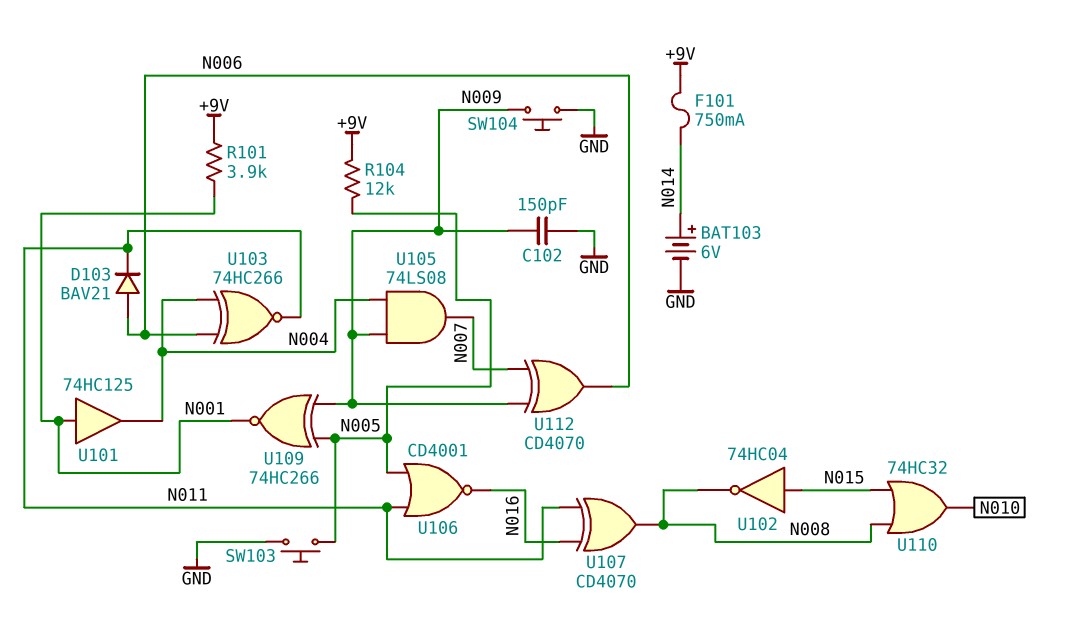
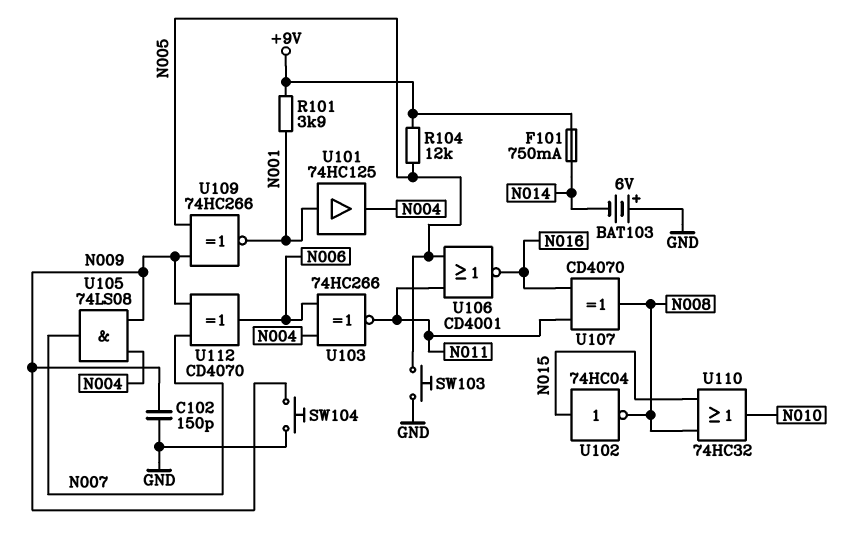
BAT103: 6V (plus N014, minus GND) -> 6V (plus GND, minus N014)
D103: diode BAV21 (A N006, K N011) -> none

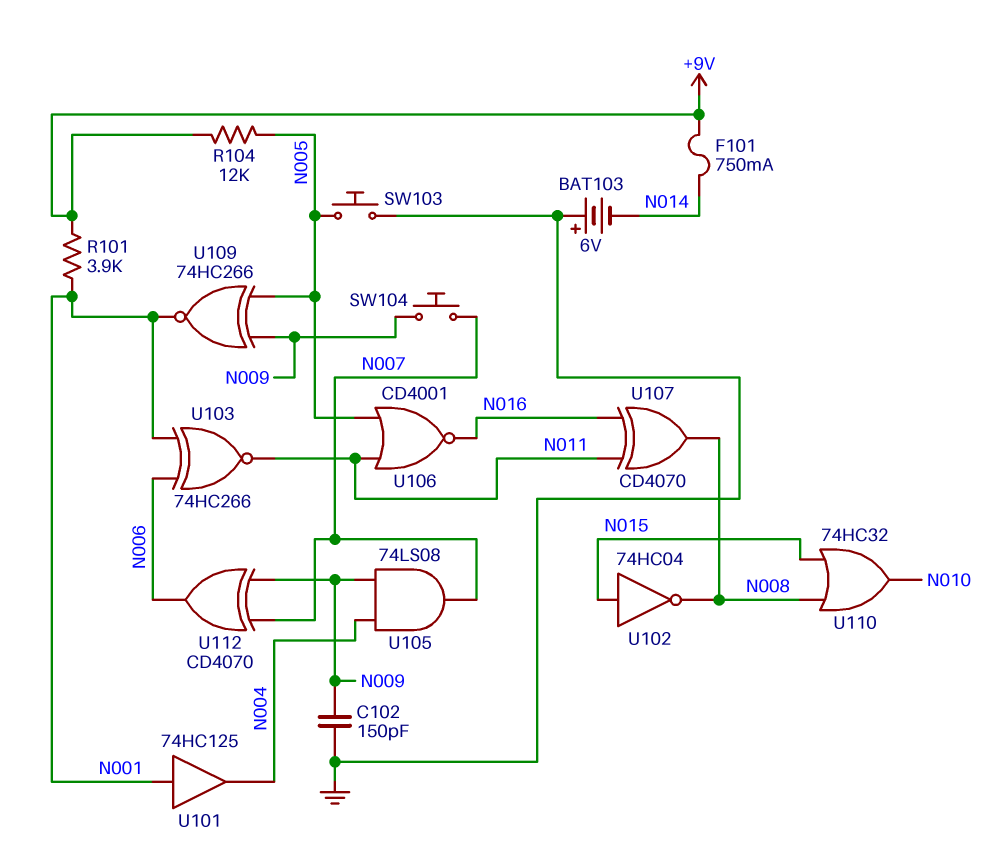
SW104: button (GND, N009) -> button (N007, N009)
U103: XNOR 74HC266 (in N004, in N006, out N011) -> XNOR 74HC266 (in N001, in N006, out N011)

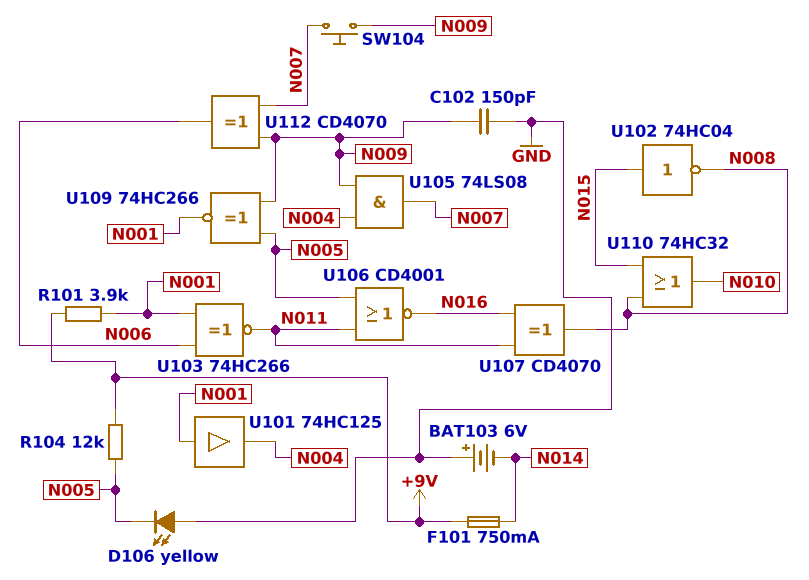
D106: none -> LED yellow (A GND, K N005)
SW103: button (GND, N005) -> none

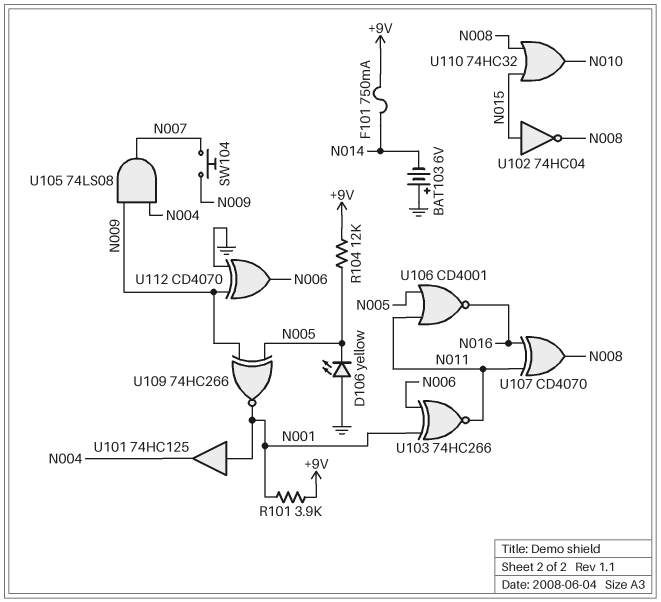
C102: 150pF (GND, N009) -> none
U112: XOR CD4070 (in N007, in N009, out N006) -> XOR CD4070 (in GND, in N009, out N006)

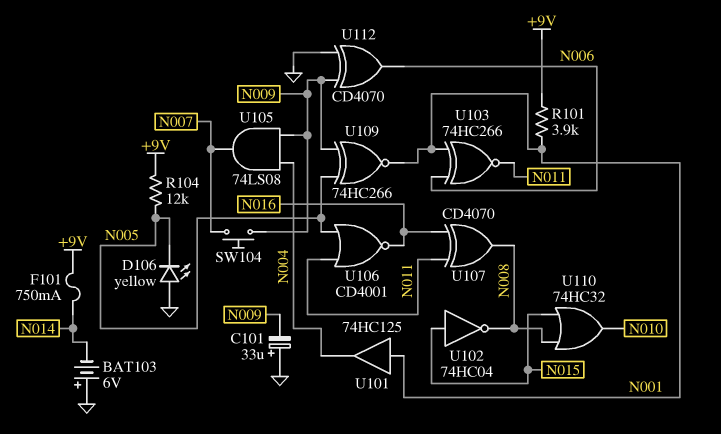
C101: none -> 33uF (plus GND, minus N009)

